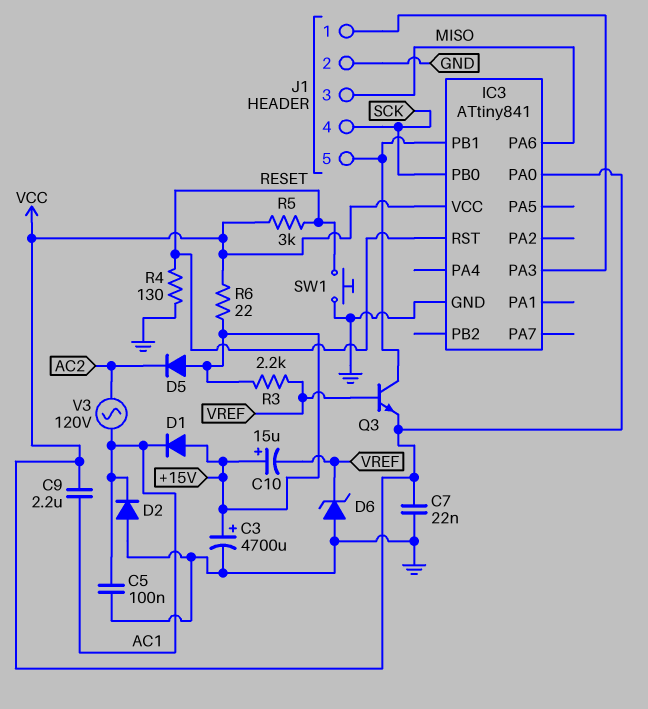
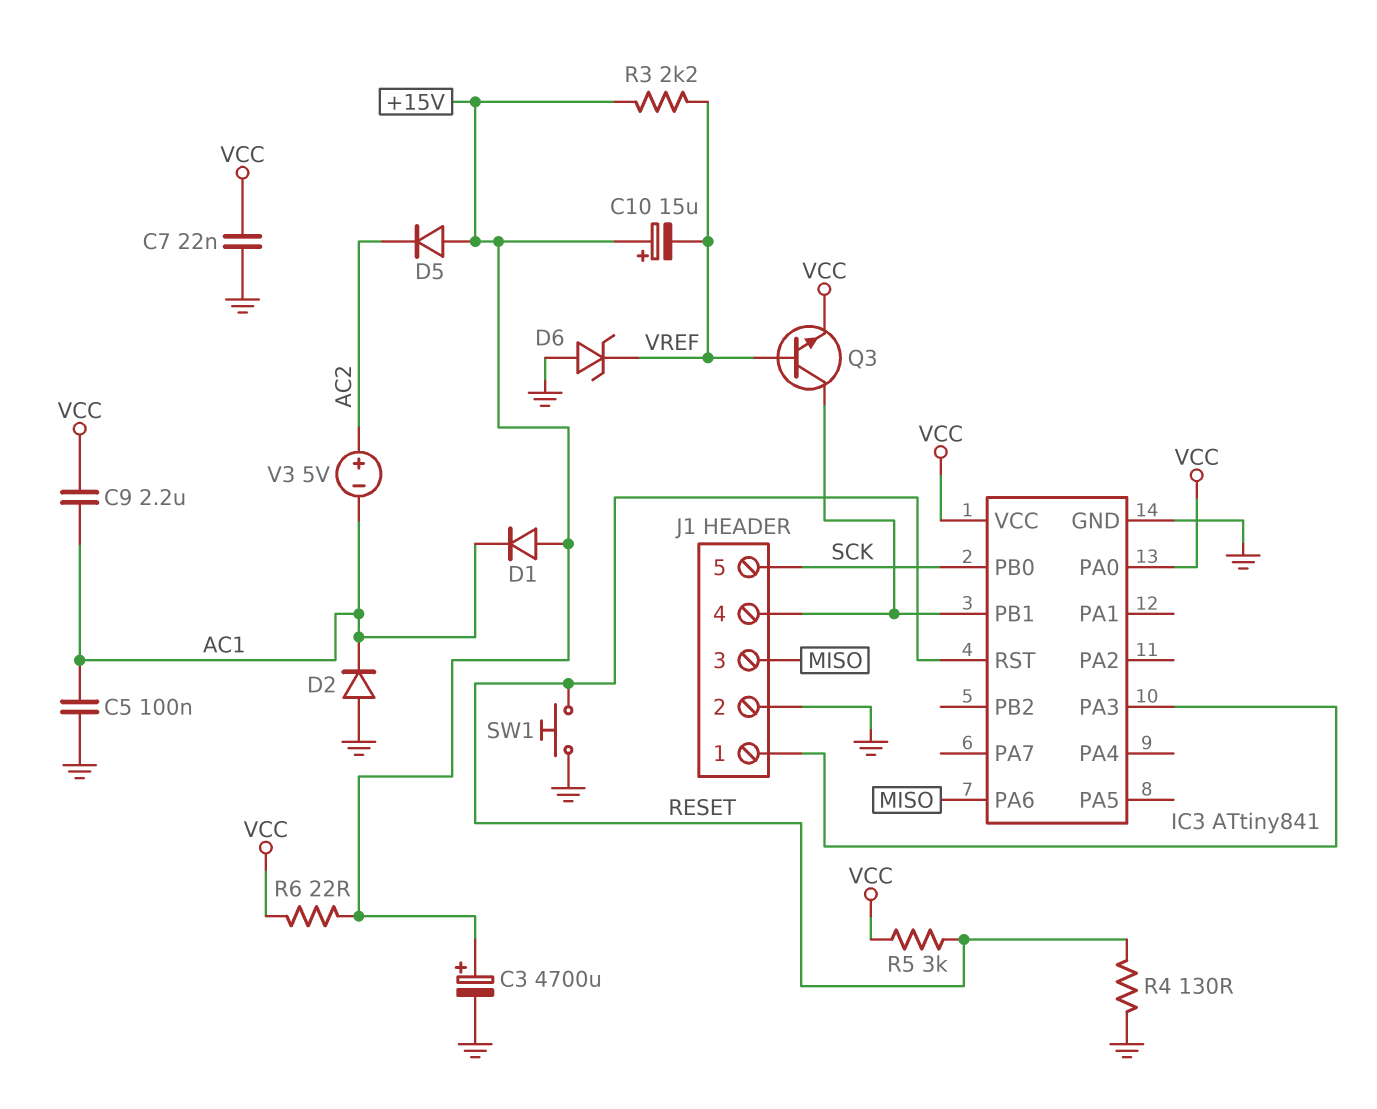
J1 pin 4: SCK -> IC3/PB1
J1 pin 5: IC3/PB1 -> SCK
V3: AC 120V (AC1, AC2) -> 5V (plus AC2, minus AC1)

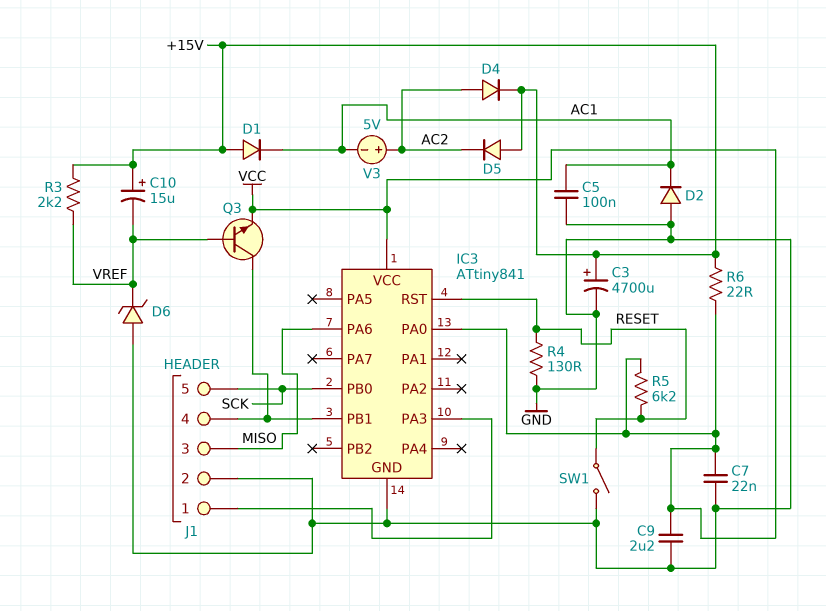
C9: 2.2uF (AC1, VCC) -> 2.2uF (GND, VCC)
D4: none -> diode (A AC2, K +15V)
R5: 3k (RESET, VCC) -> 6.2k (RESET, VCC)
SW1: button (GND, RESET) -> switch (GND, RESET)

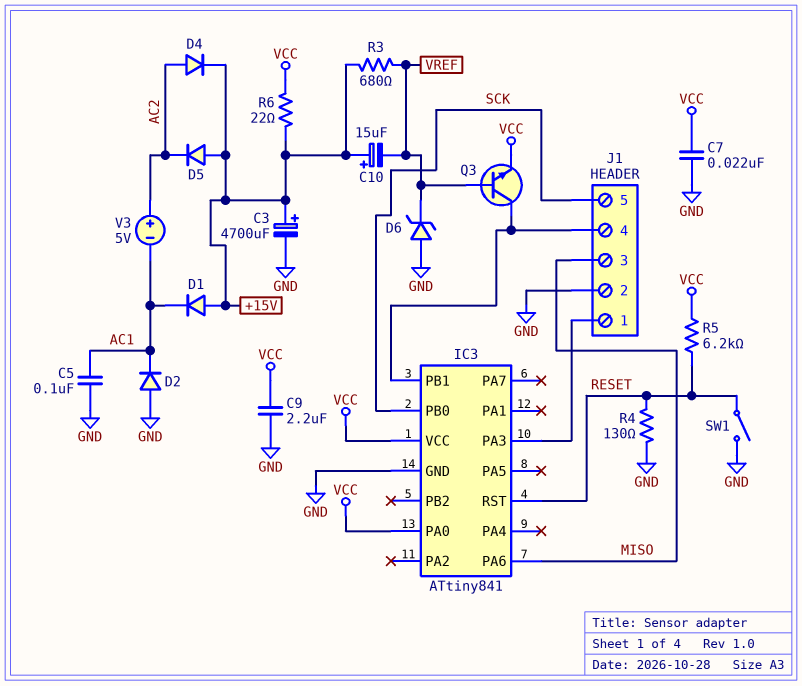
R3: 2.2k (+15V, VREF) -> 680 (+15V, VREF)

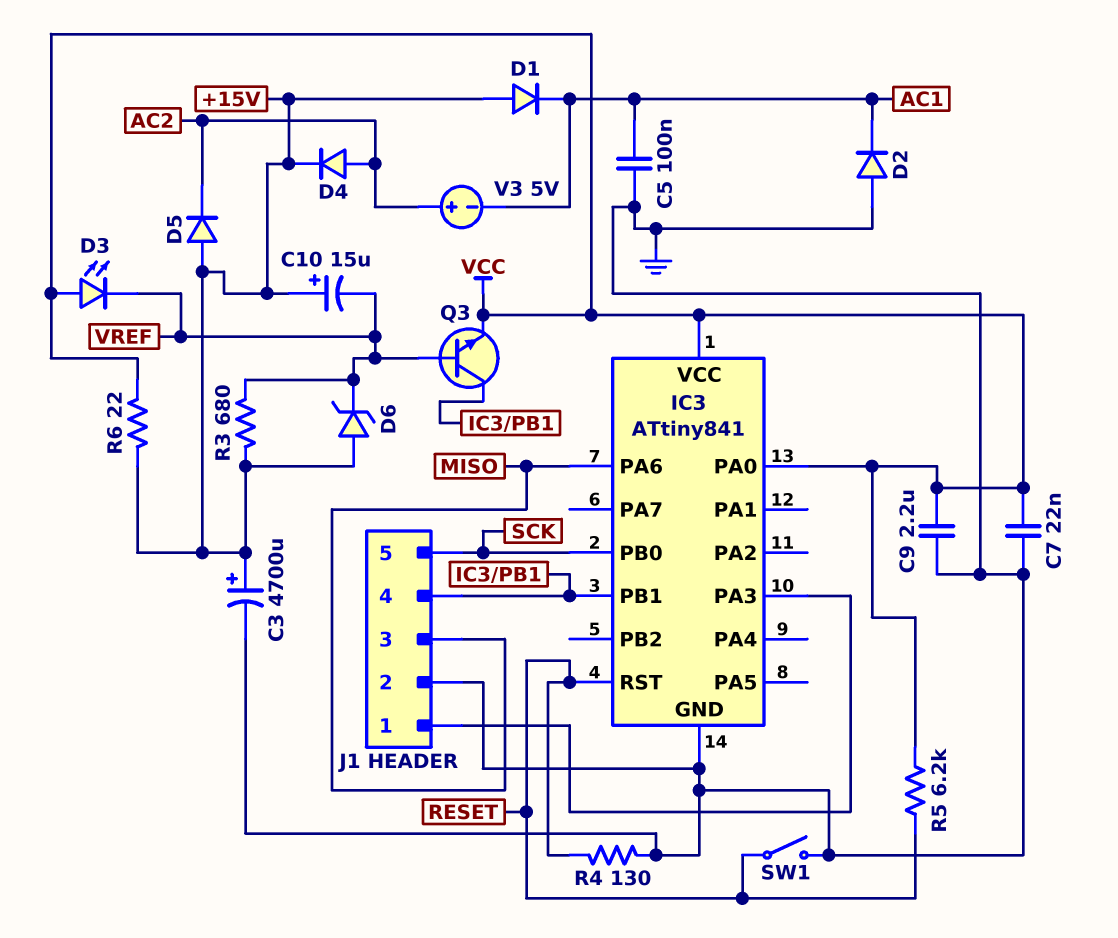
D3: none -> LED (A VCC, K VREF)
D6: zener (A GND, K VREF) -> zener (A +15V, K VREF)

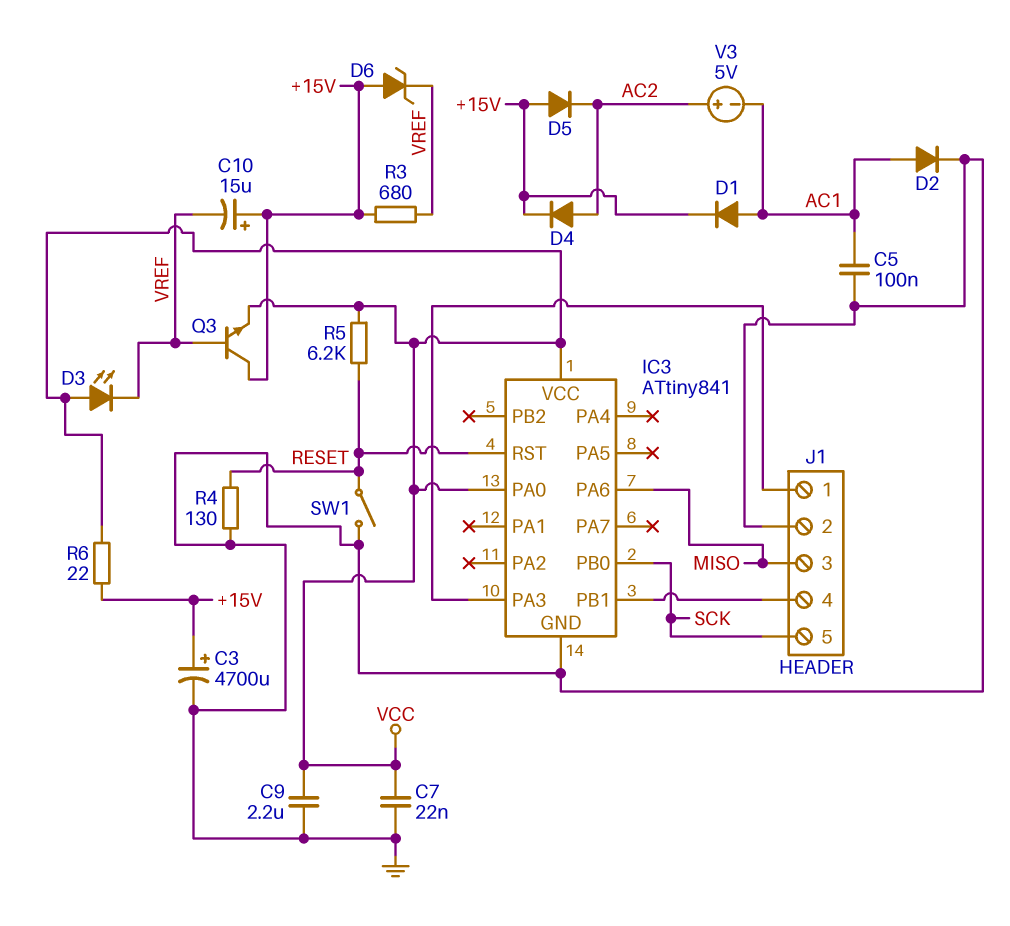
D1: diode (A +15V, K AC1) -> diode (A AC1, K +15V)
D2: diode (A GND, K AC1) -> diode (A AC1, K GND)
Q3: NPN (B VREF, C IC3/PB1, E VCC) -> NPN (B VREF, C +15V, E VCC)

